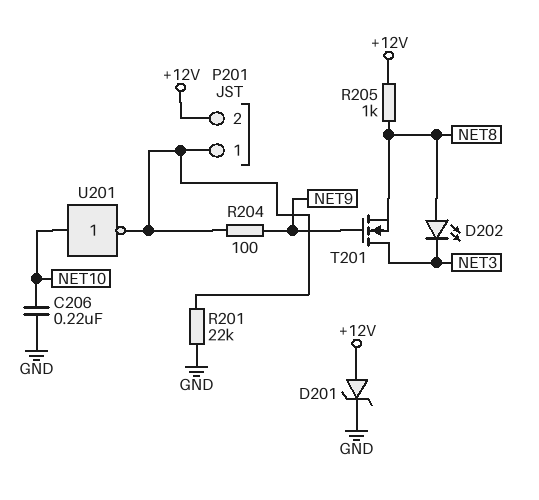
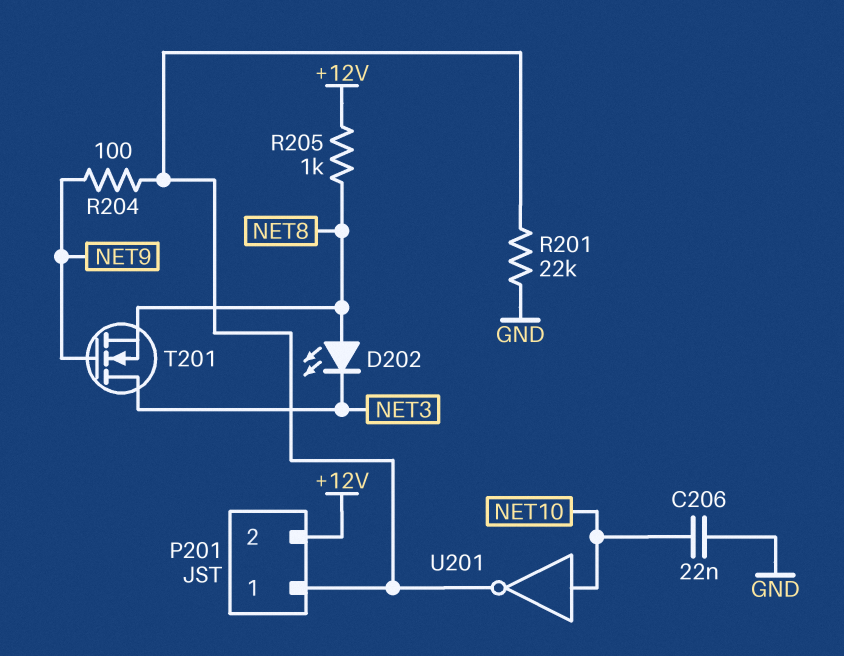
C206: 220nF (GND, NET10) -> 22nF (GND, NET10)
D201: zener (A +12V, K GND) -> none

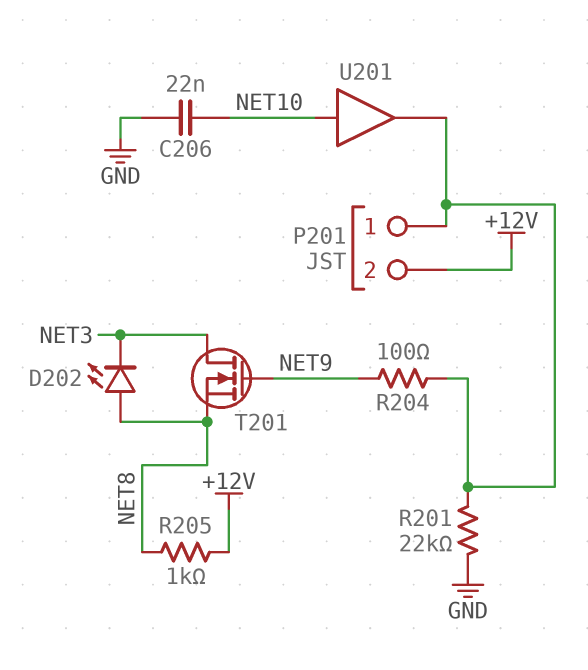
U201: NOT (in NET10, out P201/1) -> buffer (in NET10, out P201/1)

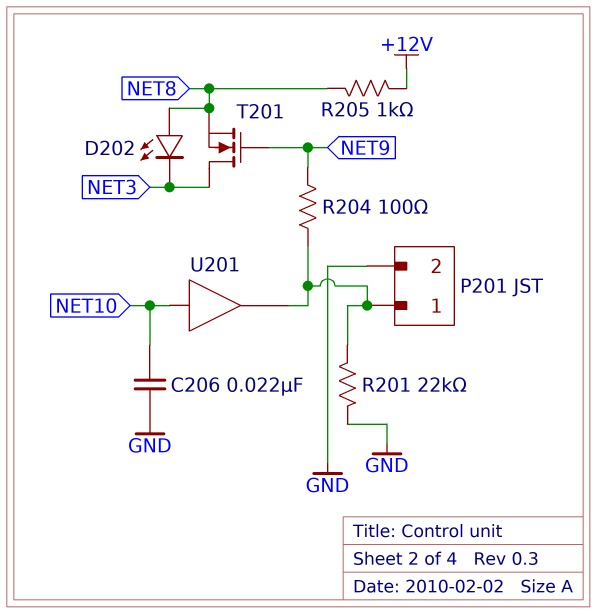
P201 pin 2: +12V -> GND

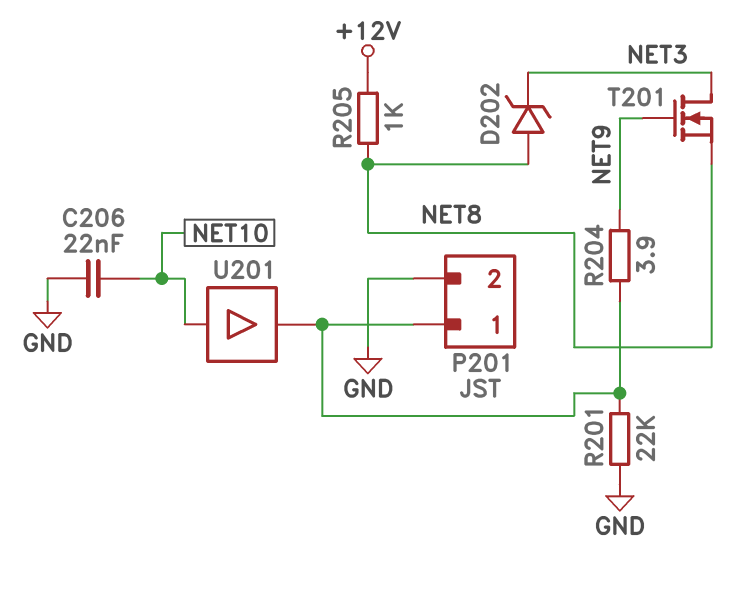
D202: LED (A NET8, K NET3) -> zener (A NET8, K NET3)
R204: 100 (NET9, P201/1) -> 3.9 (NET9, P201/1)

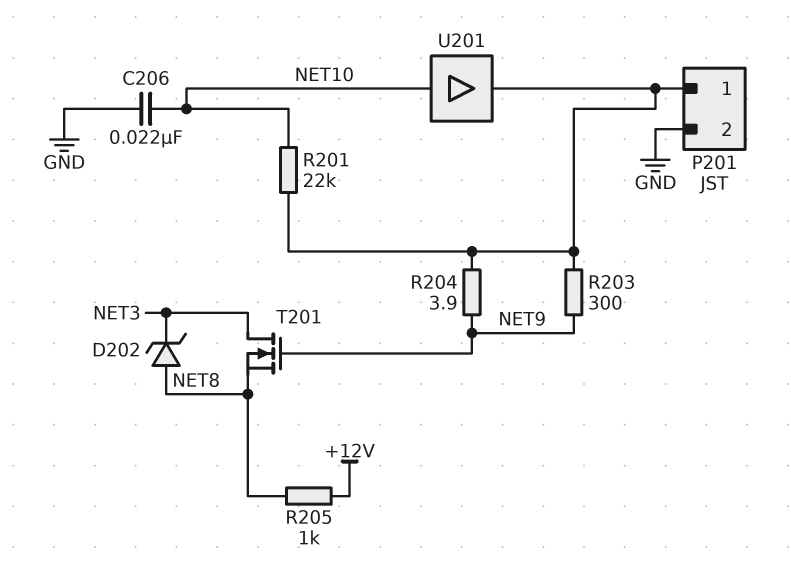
R201: 22k (GND, P201/1) -> 22k (NET10, P201/1)
R203: none -> 300 (NET9, P201/1)

